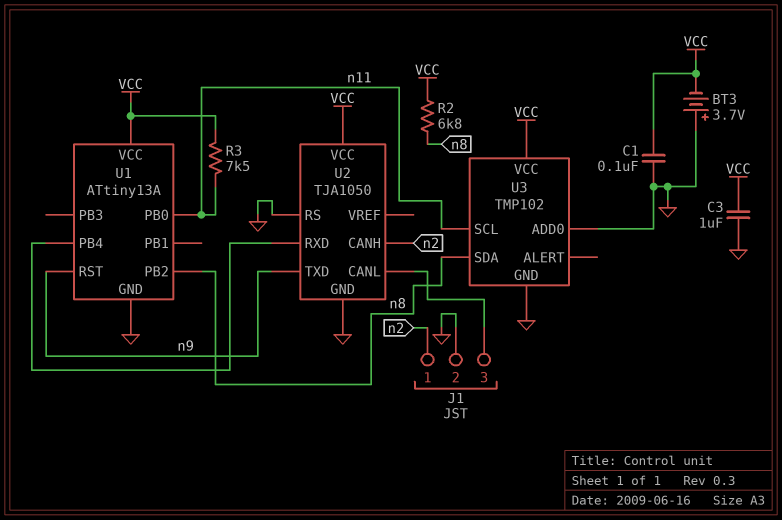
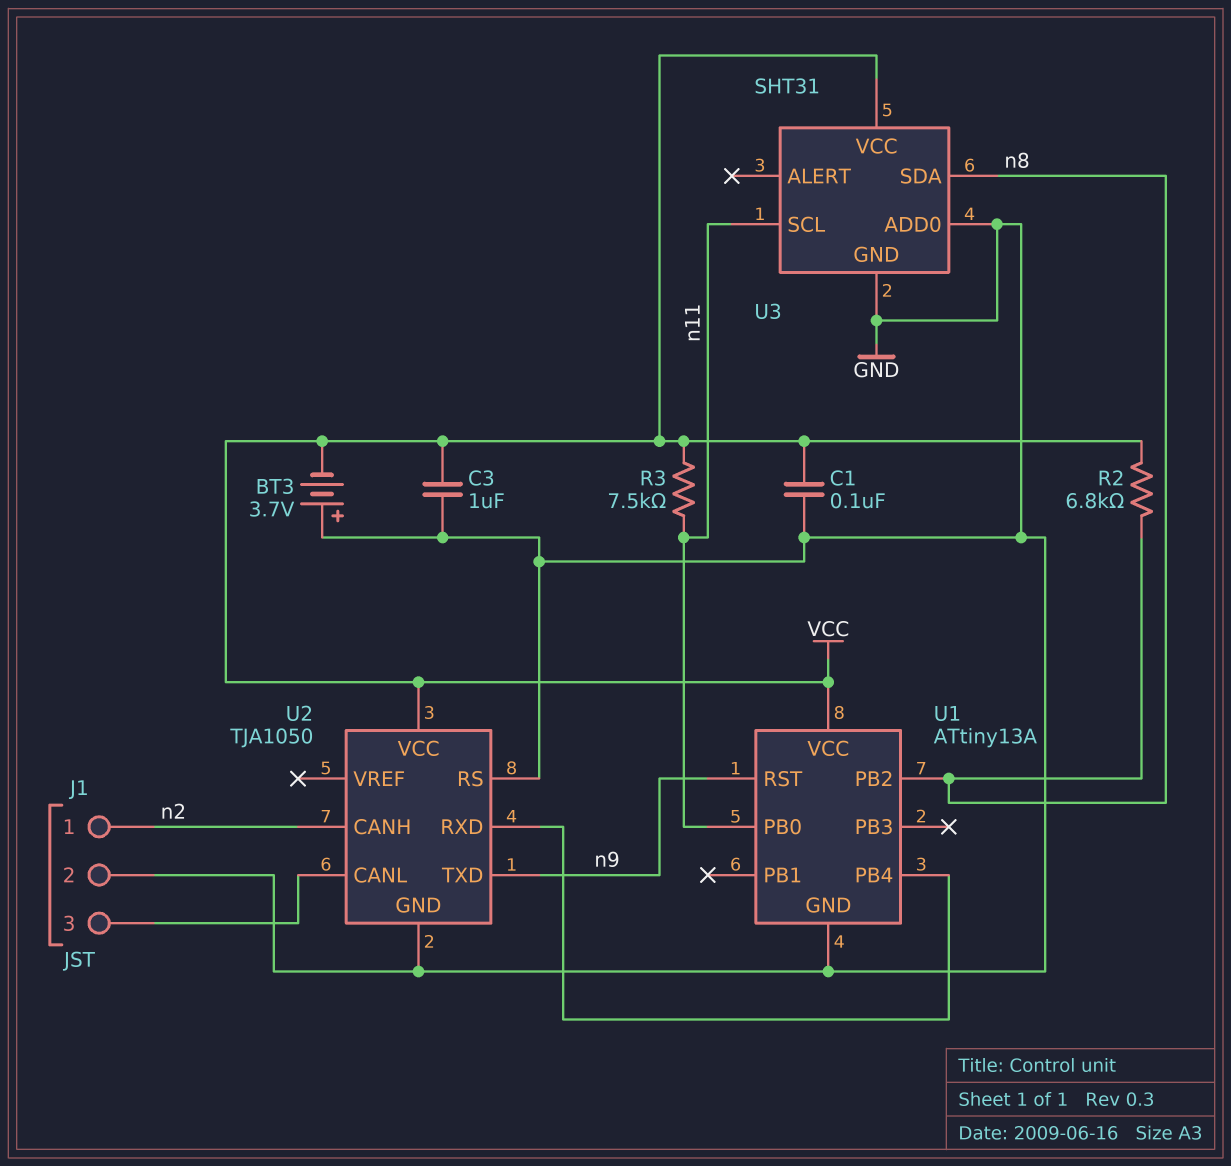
U3: TMP102 -> SHT31

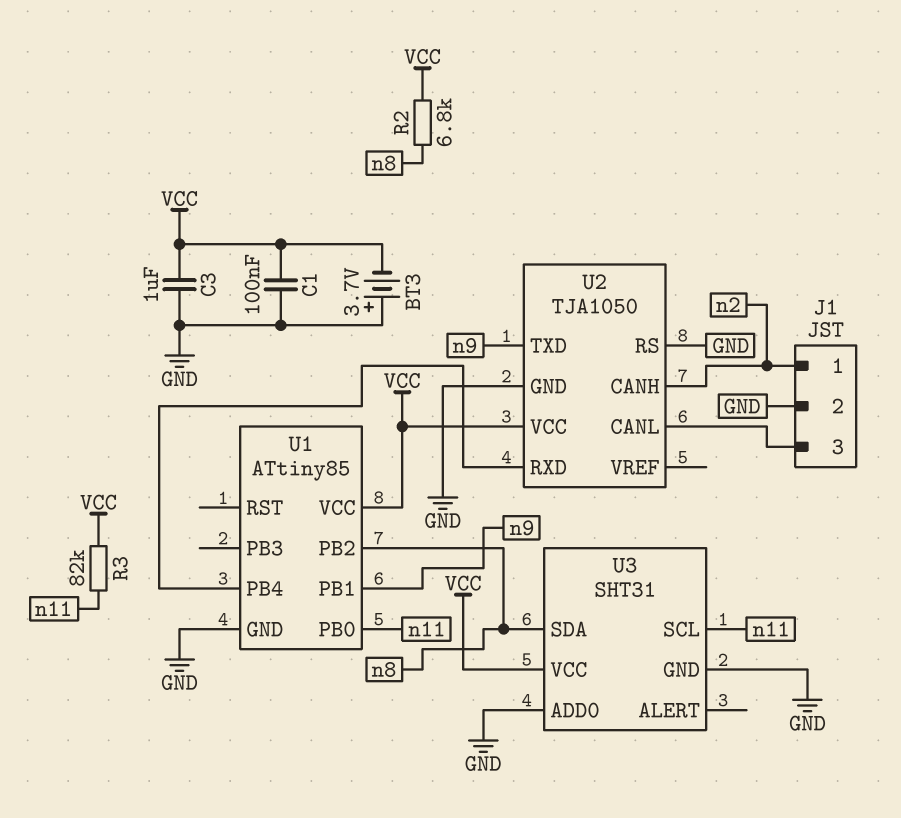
R3: 7.5k (VCC, n11) -> 82k (VCC, n11)
U1: ATtiny13A -> ATtiny85
U1 pin PB1: none -> n9
U1 pin RST: n9 -> none

